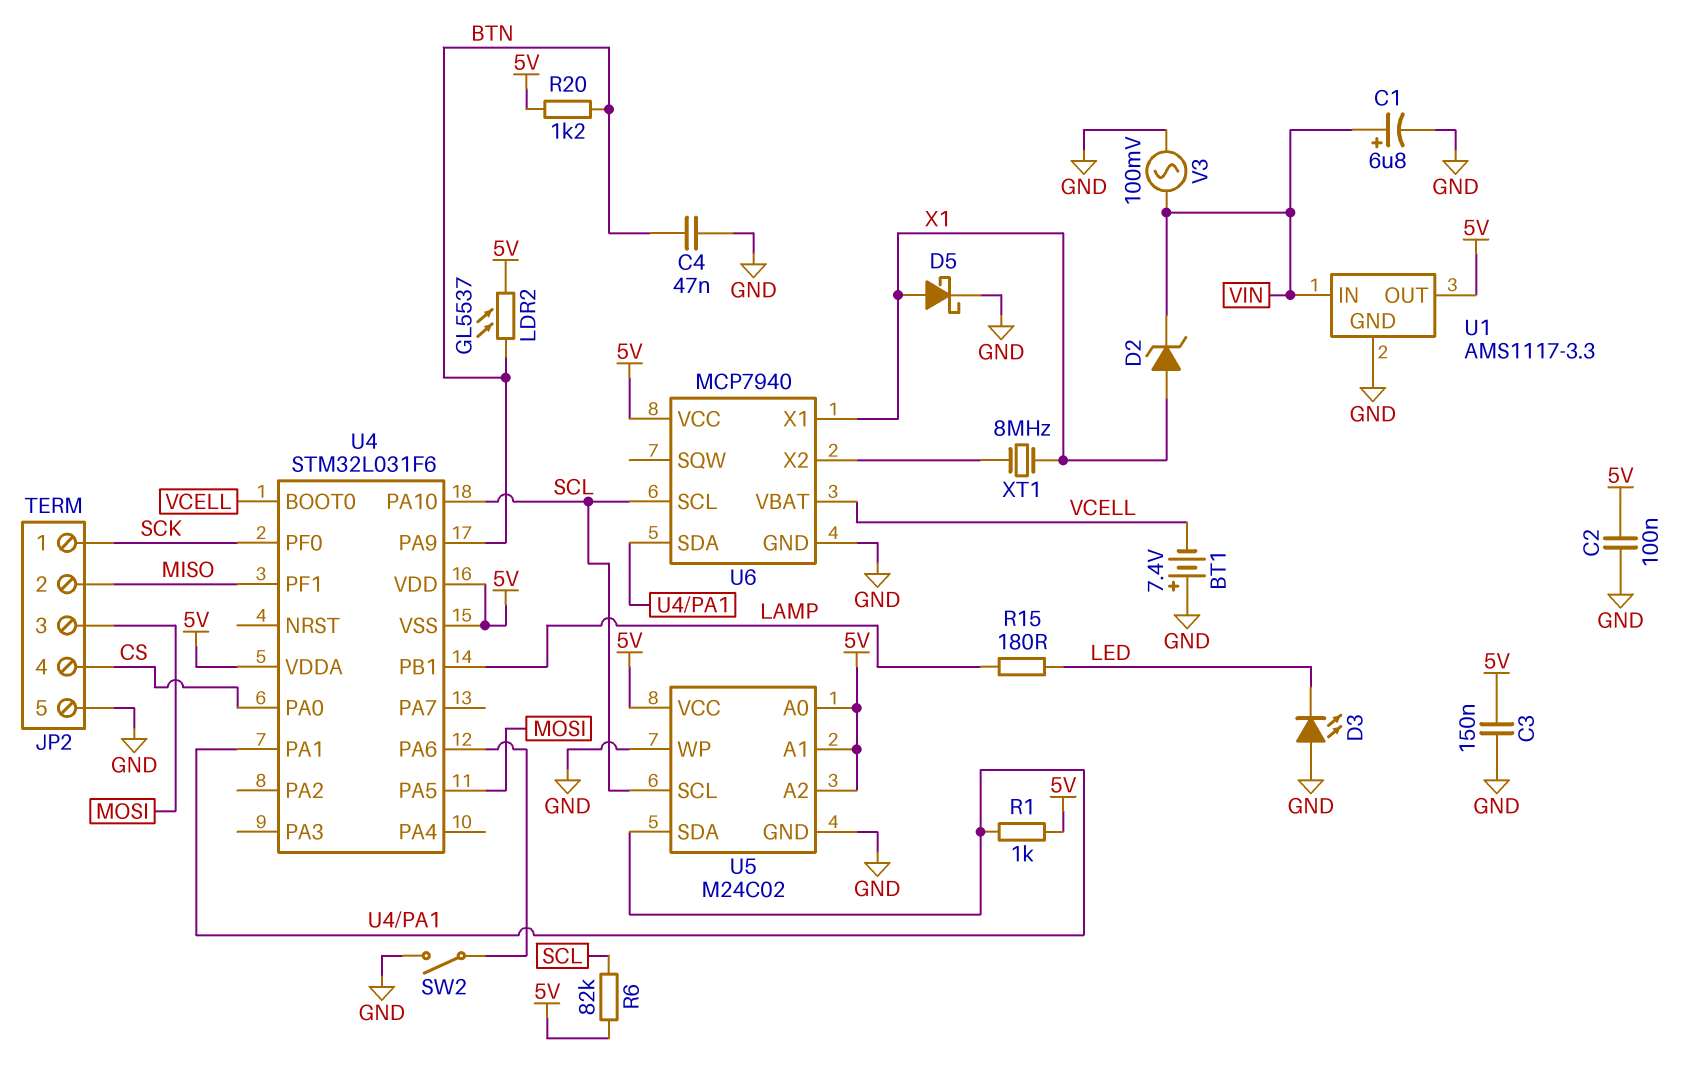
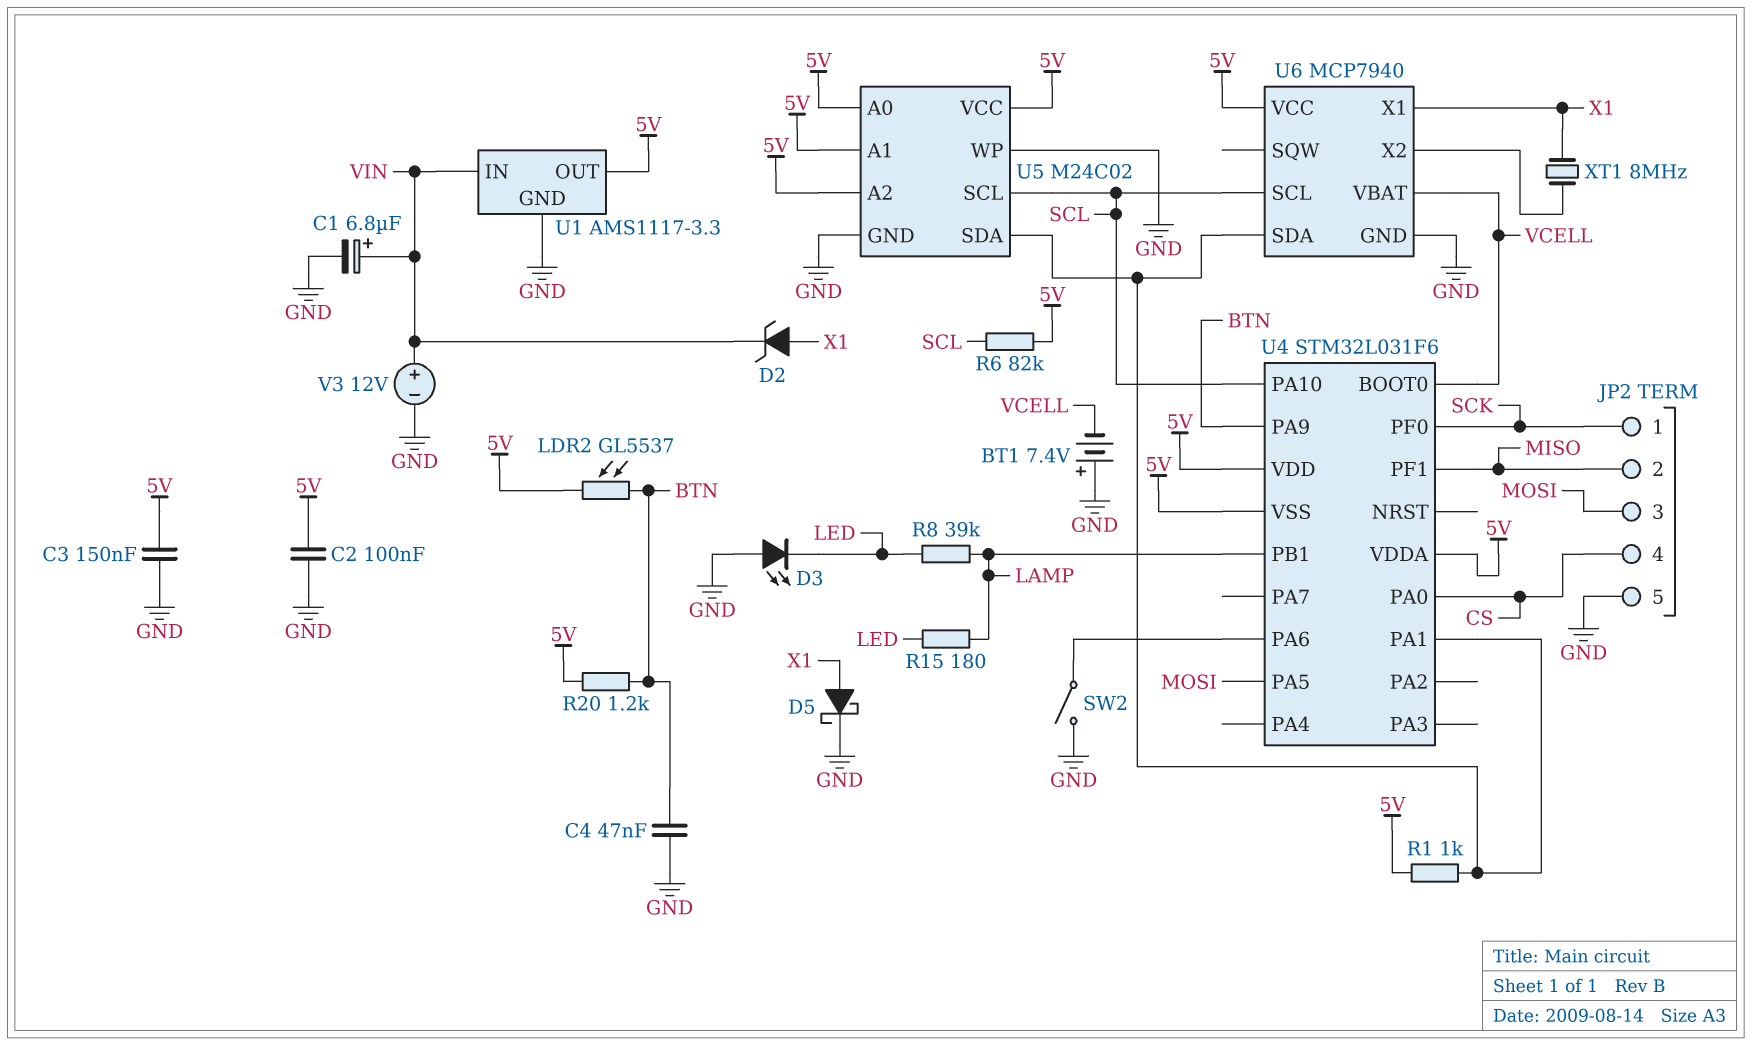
R8: none -> 39k (LAMP, LED)
V3: AC 100mV (GND, VIN) -> 12V (plus VIN, minus GND)

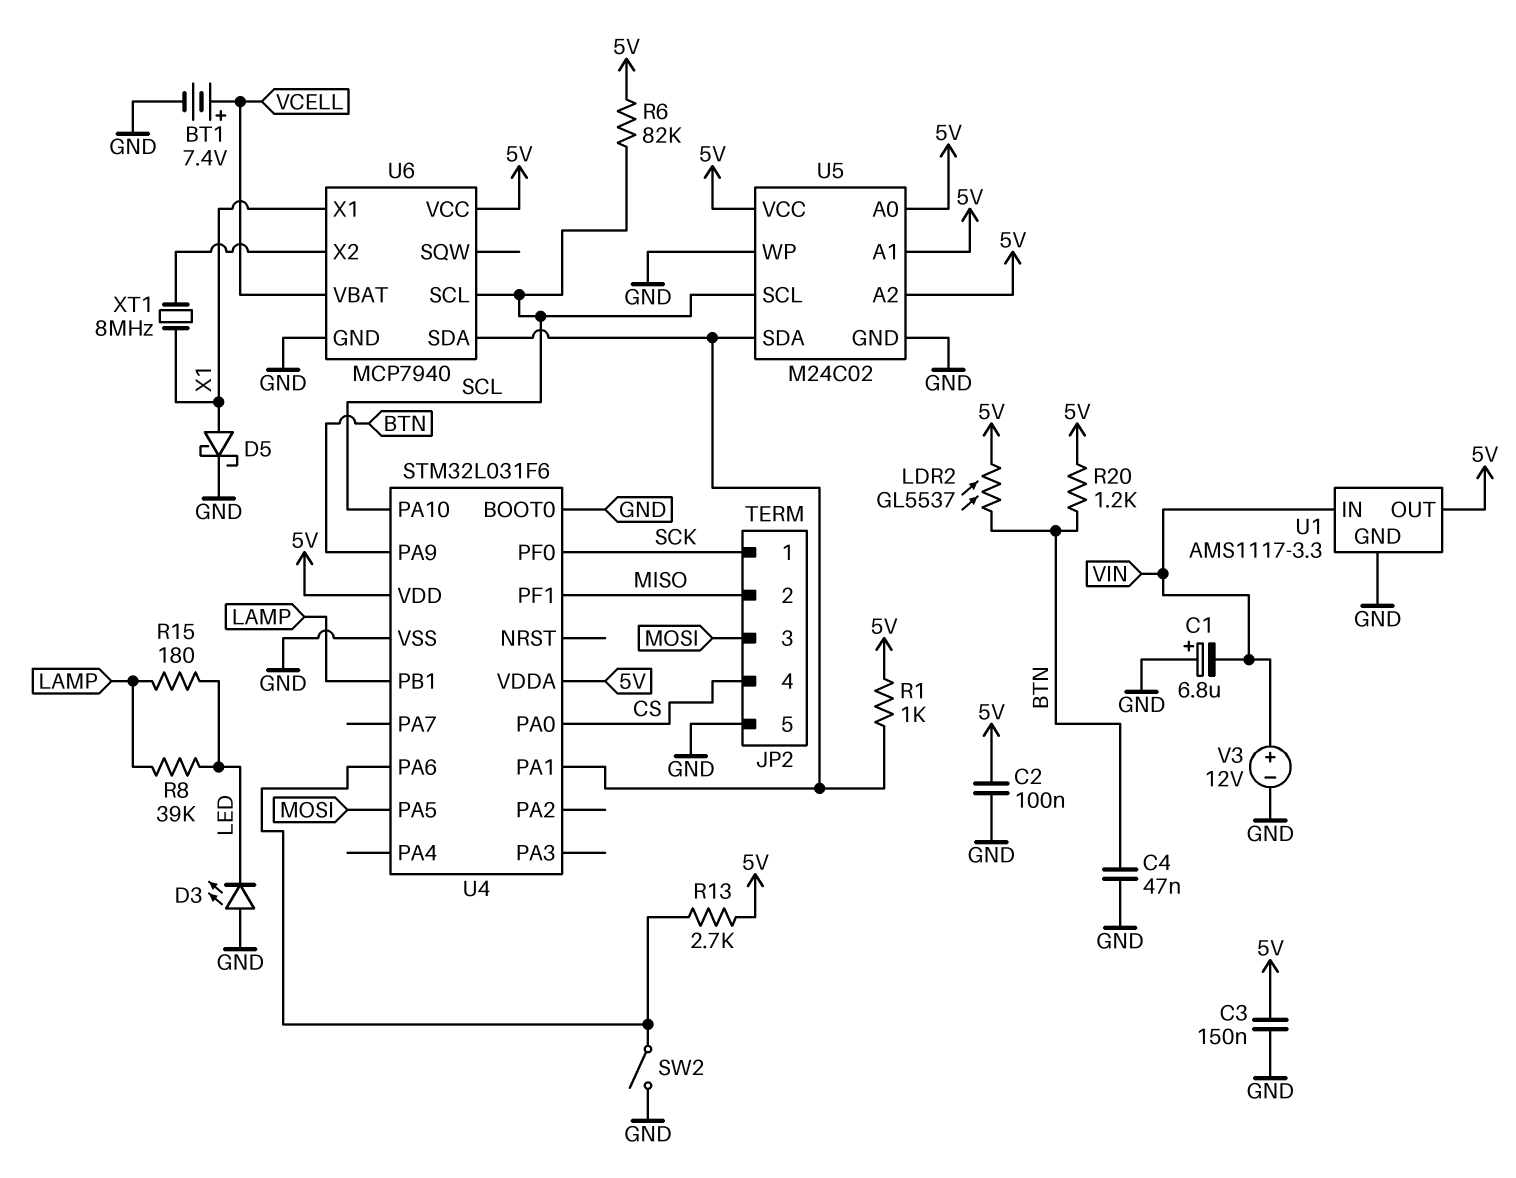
BT1: 7.4V (plus GND, minus VCELL) -> 7.4V (plus VCELL, minus GND)
C1: 6.8uF (plus VIN, minus GND) -> 6.8uF (plus GND, minus VIN)
D2: zener (A X1, K VIN) -> none
R13: none -> 2.7k (5V, U4/PA6)
U4 pin BOOT0: VCELL -> GND
U4 pin VSS: 5V -> GND

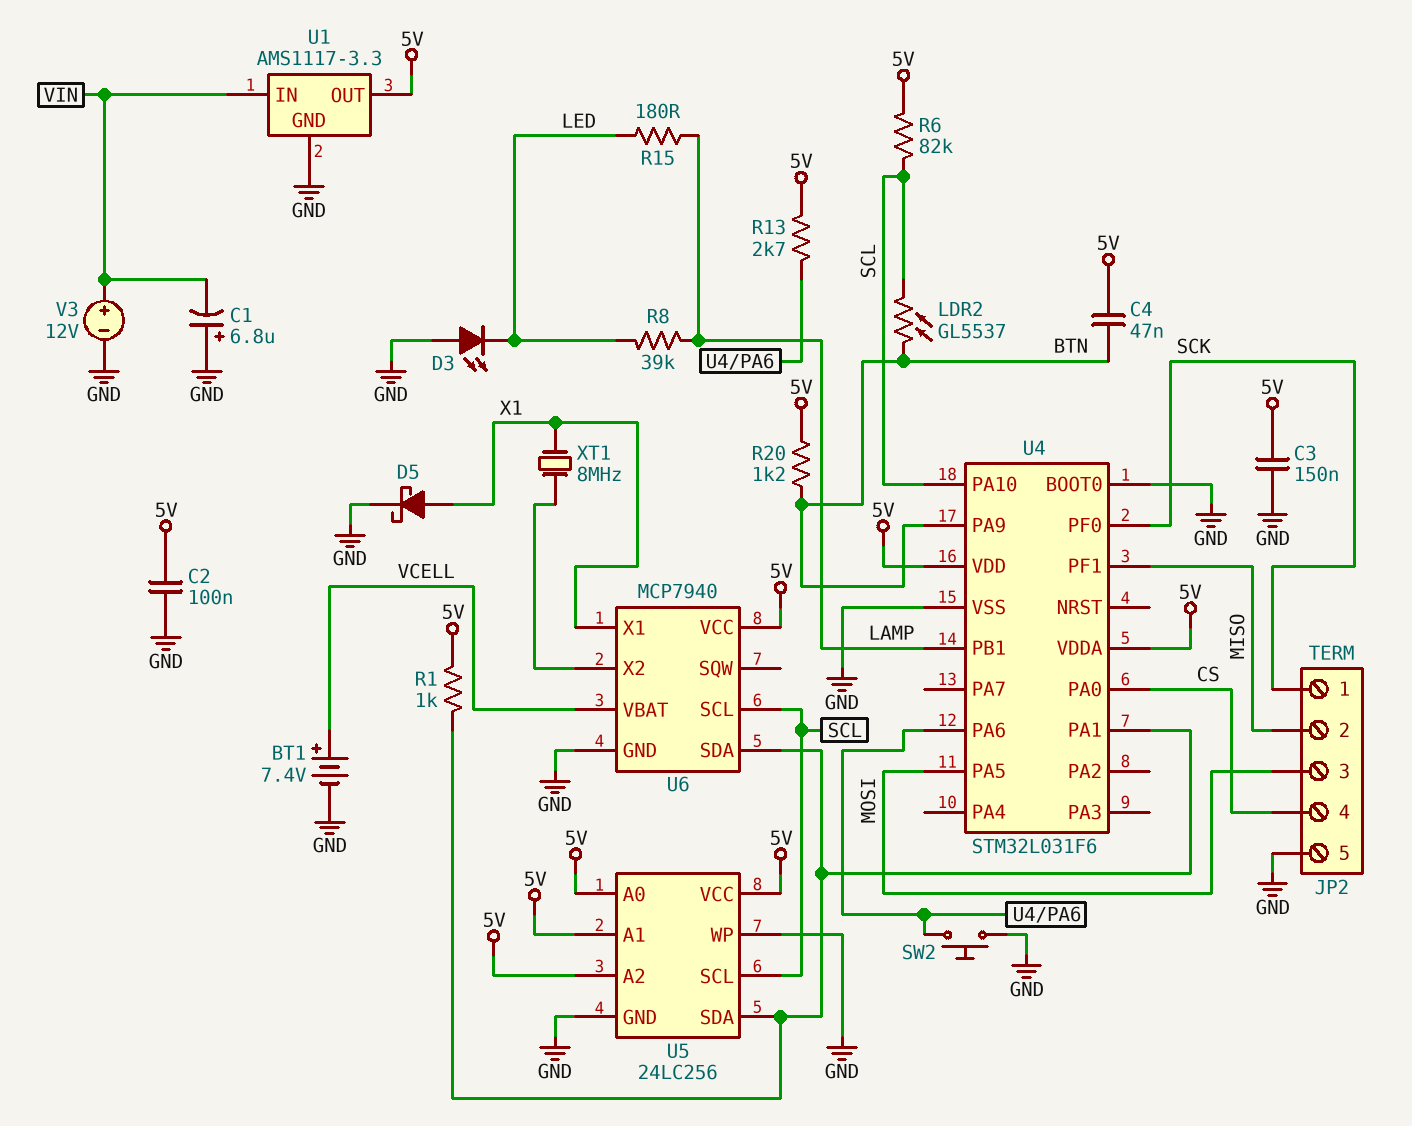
C4: 47nF (BTN, GND) -> 47nF (5V, BTN)
LDR2: GL5537 (5V, BTN) -> GL5537 (BTN, SCL)
SW2: switch (GND, U4/PA6) -> button (GND, U4/PA6)
U5: M24C02 -> 24LC256

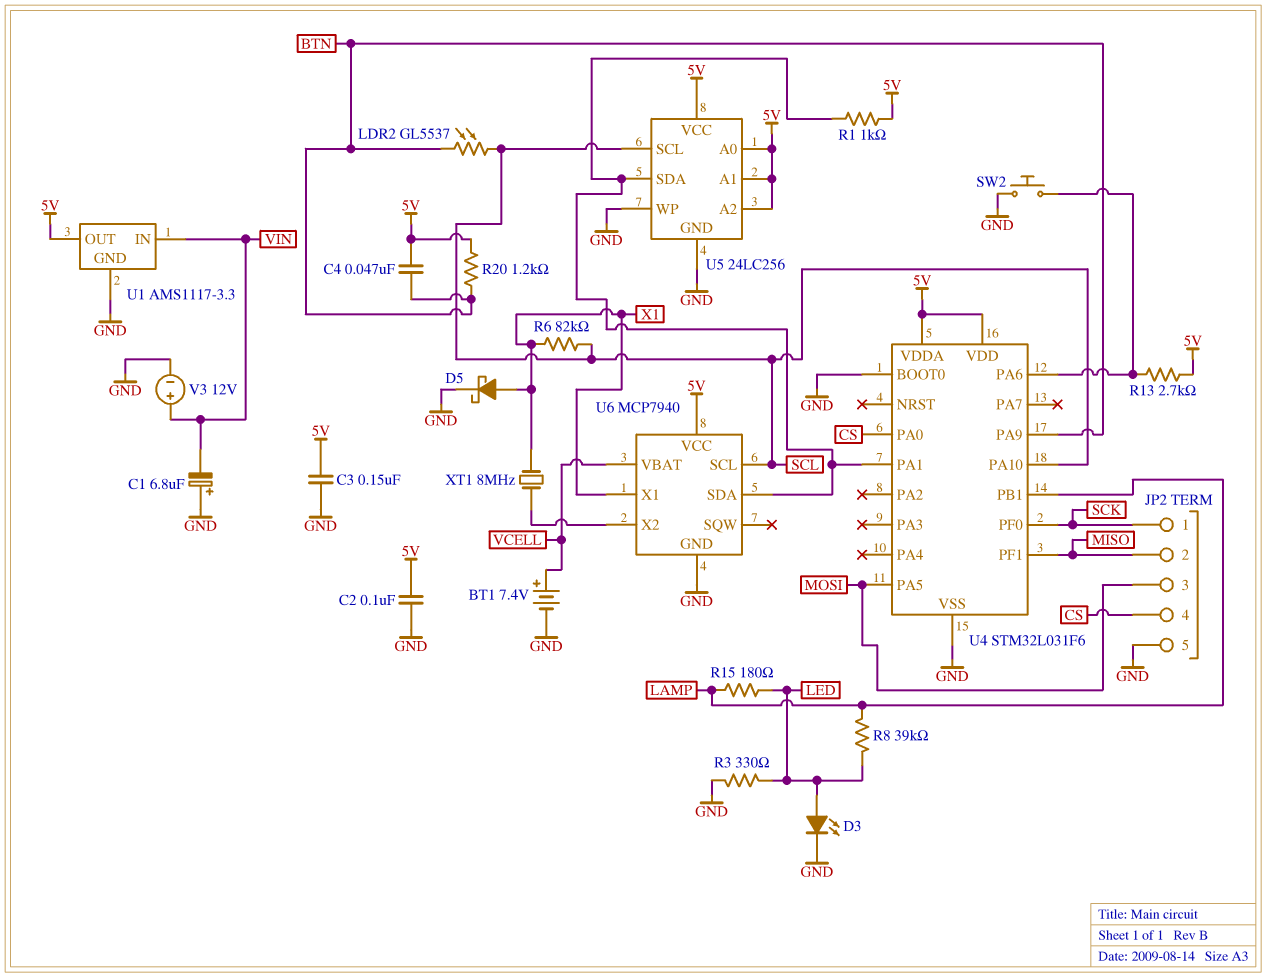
D3: LED (A GND, K LED) -> LED (A LED, K GND)
R3: none -> 330 (GND, LED)
R6: 82k (5V, SCL) -> 82k (SCL, X1)

